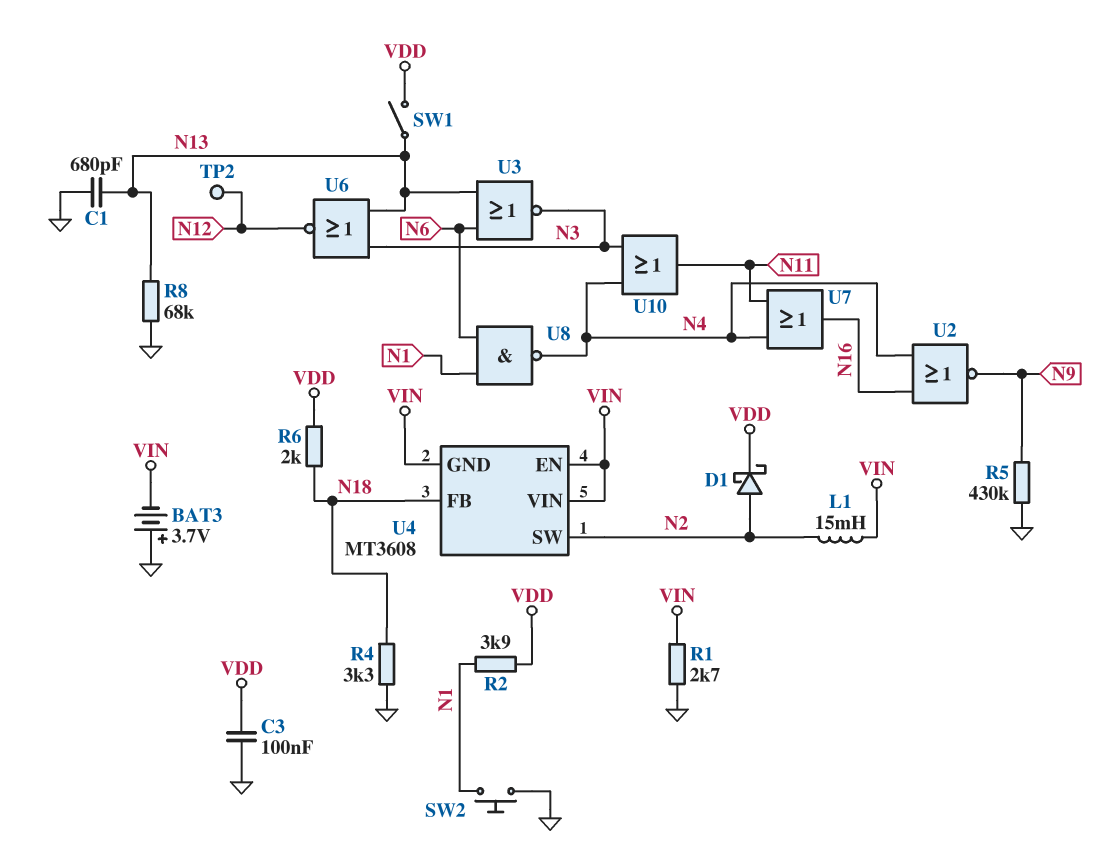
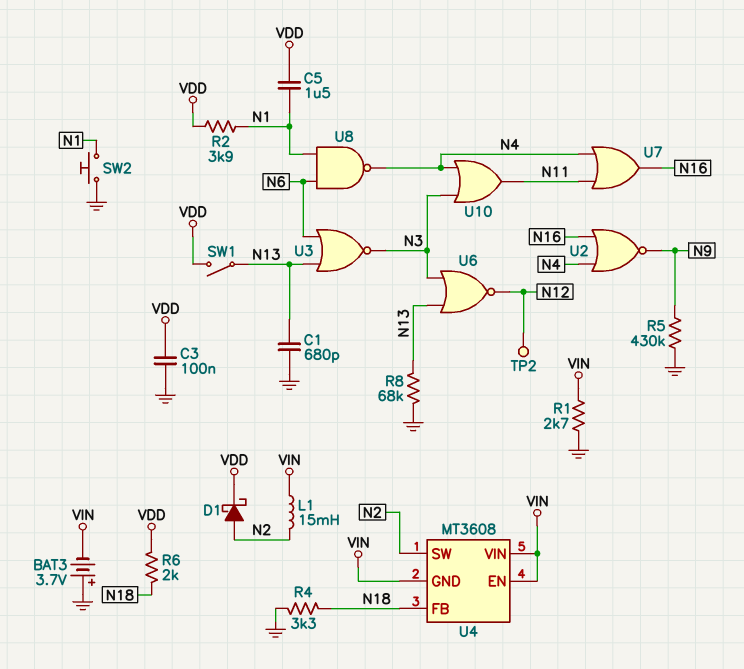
C5: none -> 1.5uF (N1, VDD)

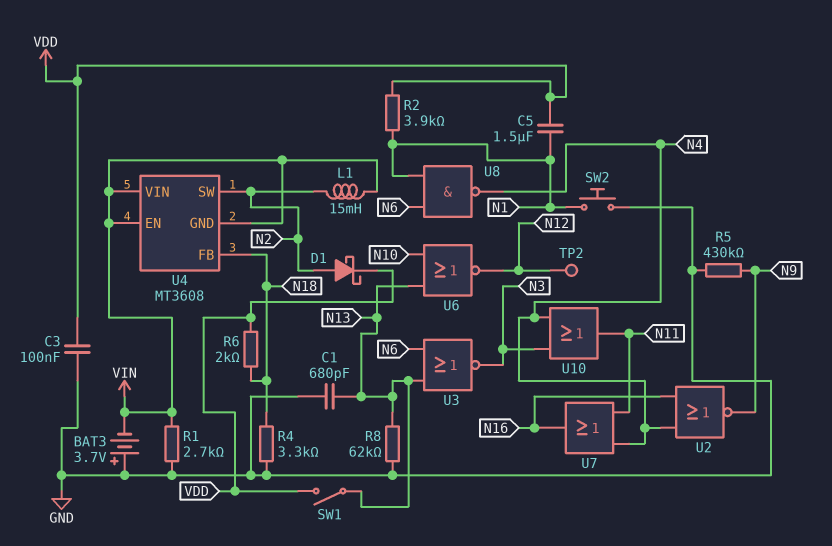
R8: 68k (GND, N13) -> 62k (GND, N13)
U6: NOR (in N3, in N13, out N12) -> NOR (in N10, in N13, out N12)

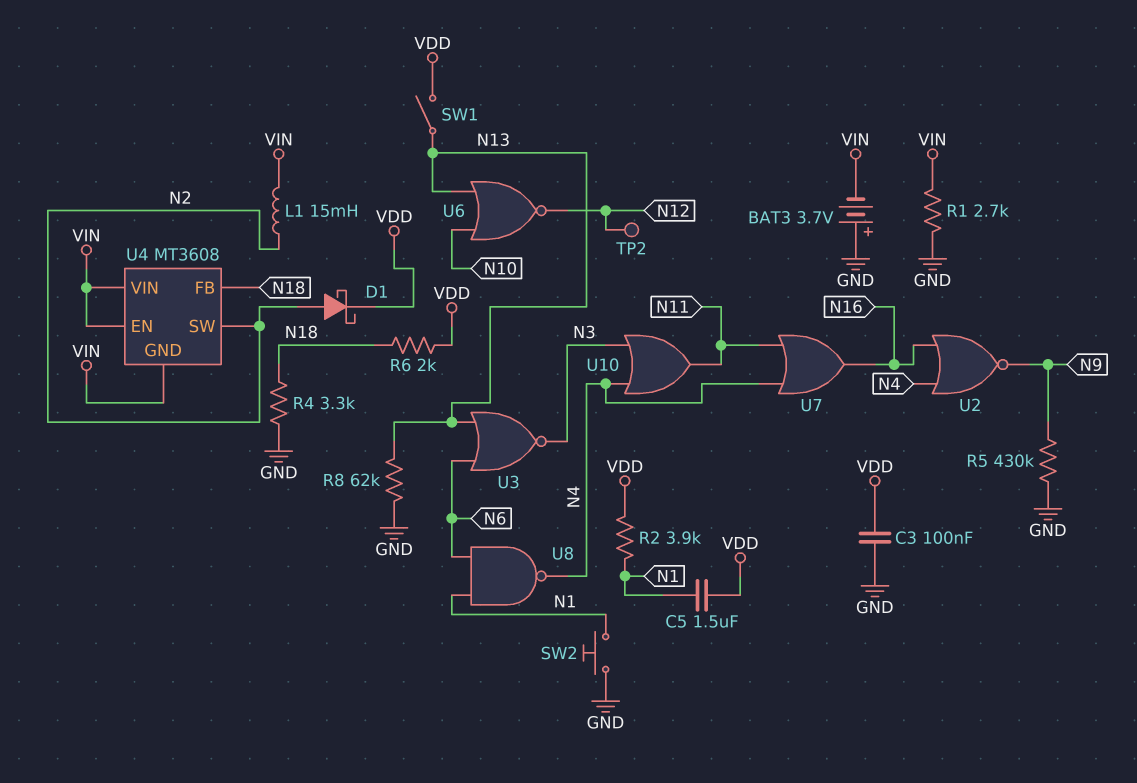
C1: 680pF (GND, N13) -> none

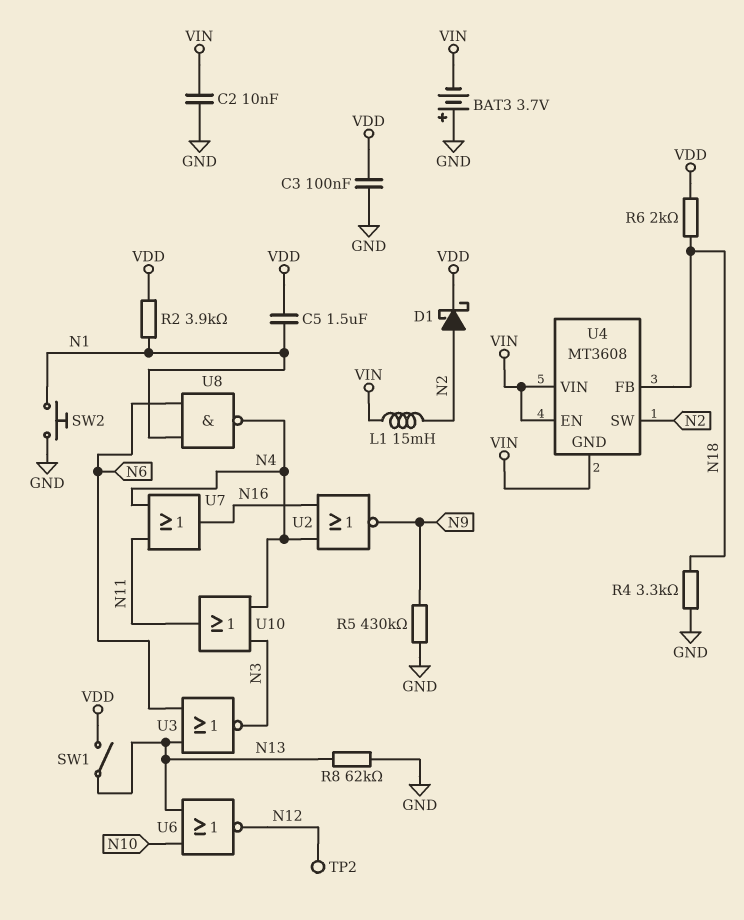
C2: none -> 10nF (GND, VIN)
R1: 2.7k (GND, VIN) -> none

